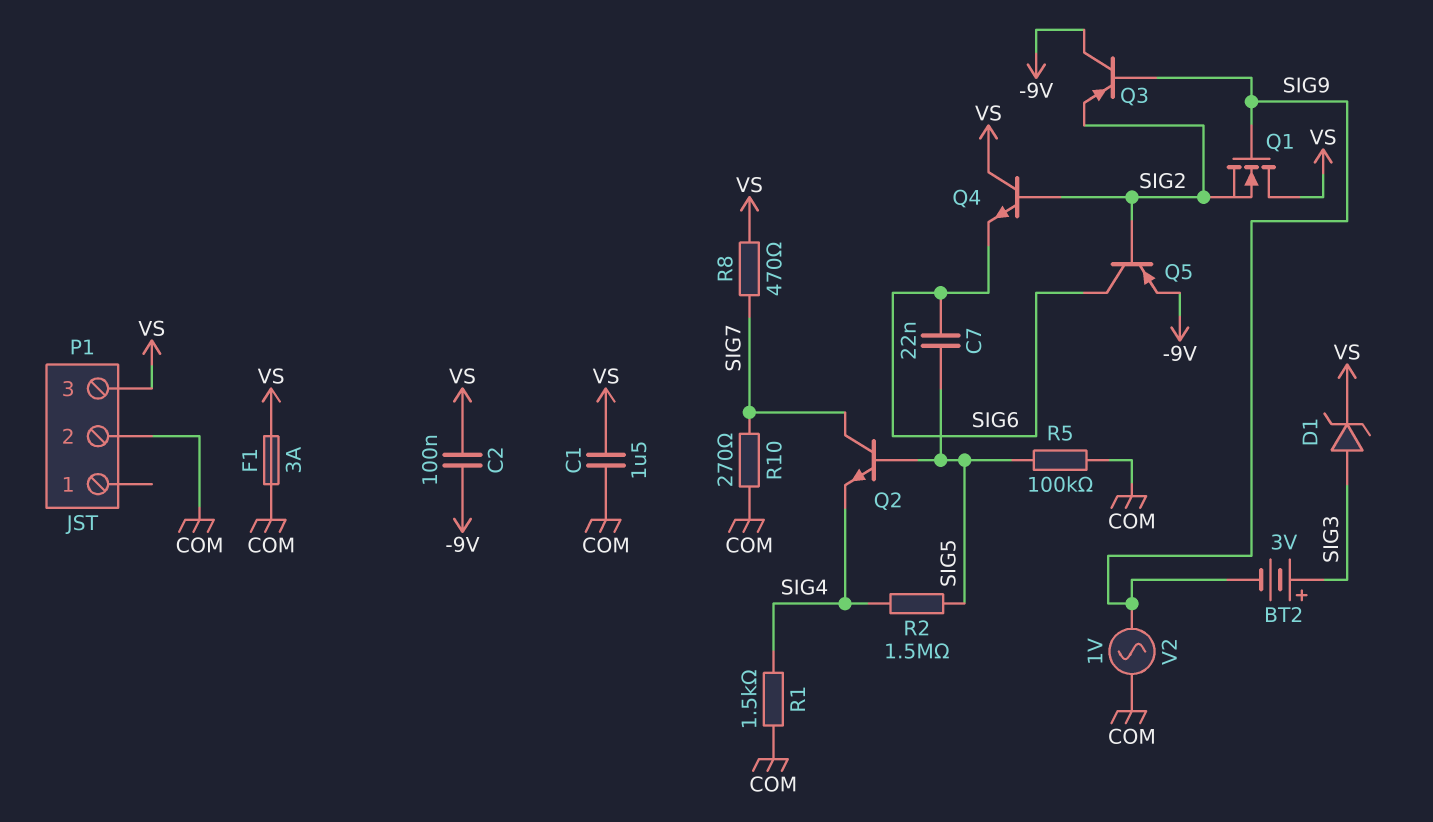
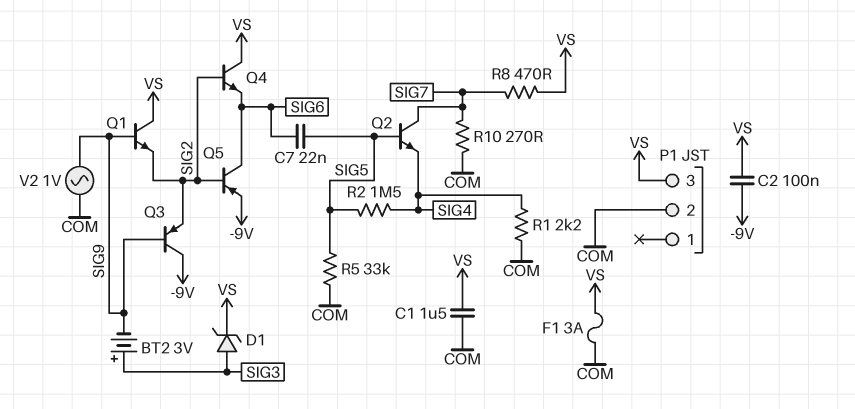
Q1: NMOS (G SIG9, D VS, S SIG2) -> NPN (B SIG9, C VS, E SIG2)
R1: 1.5k (COM, SIG4) -> 2.2k (COM, SIG4)
R5: 100k (COM, SIG5) -> 33k (COM, SIG5)

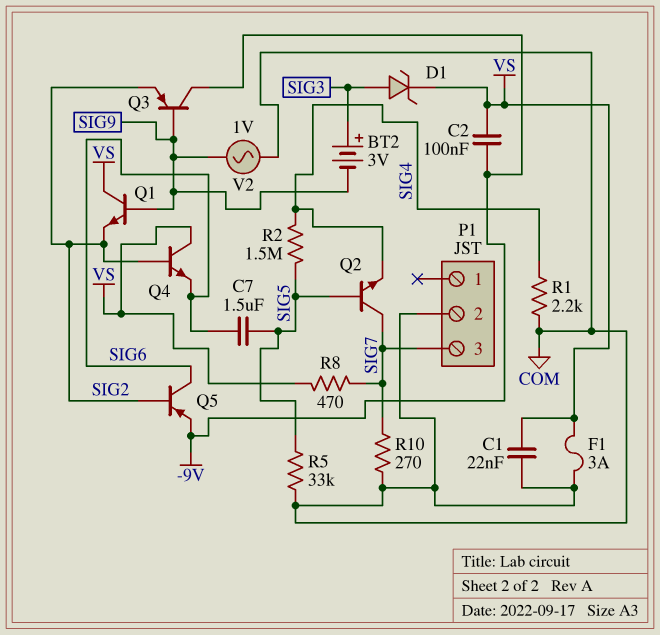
C1: 1.5uF (COM, VS) -> 22nF (COM, VS)
C7: 22nF (SIG5, SIG6) -> 1.5uF (SIG5, SIG6)
P1 pin 3: VS -> SIG7

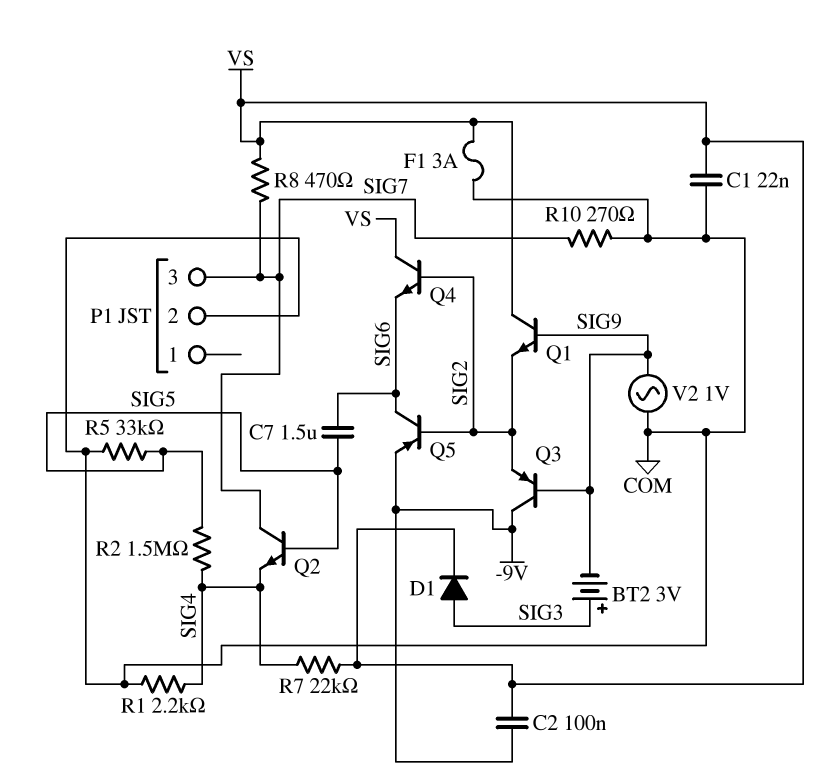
D1: zener (A SIG3, K VS) -> diode (A SIG3, K VS)
R7: none -> 22k (SIG4, VS)

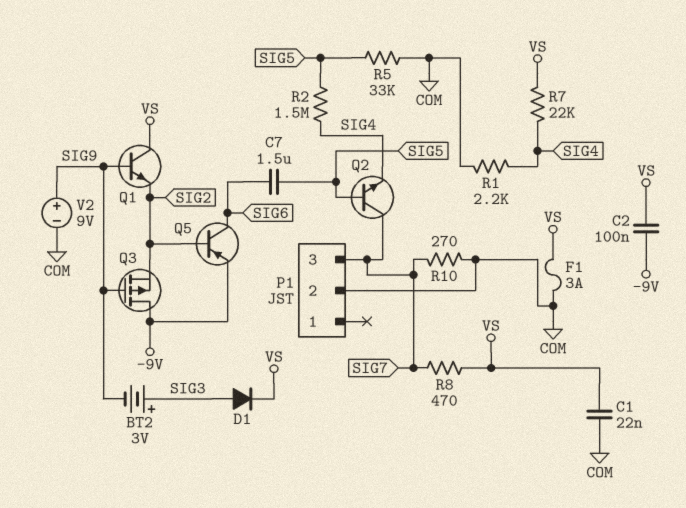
Q3: PNP (B SIG9, C -9V, E SIG2) -> PMOS (G SIG9, D -9V, S SIG2)
Q4: NPN (B SIG2, C VS, E SIG6) -> none
V2: AC 1V (COM, SIG9) -> 9V (plus SIG9, minus COM)

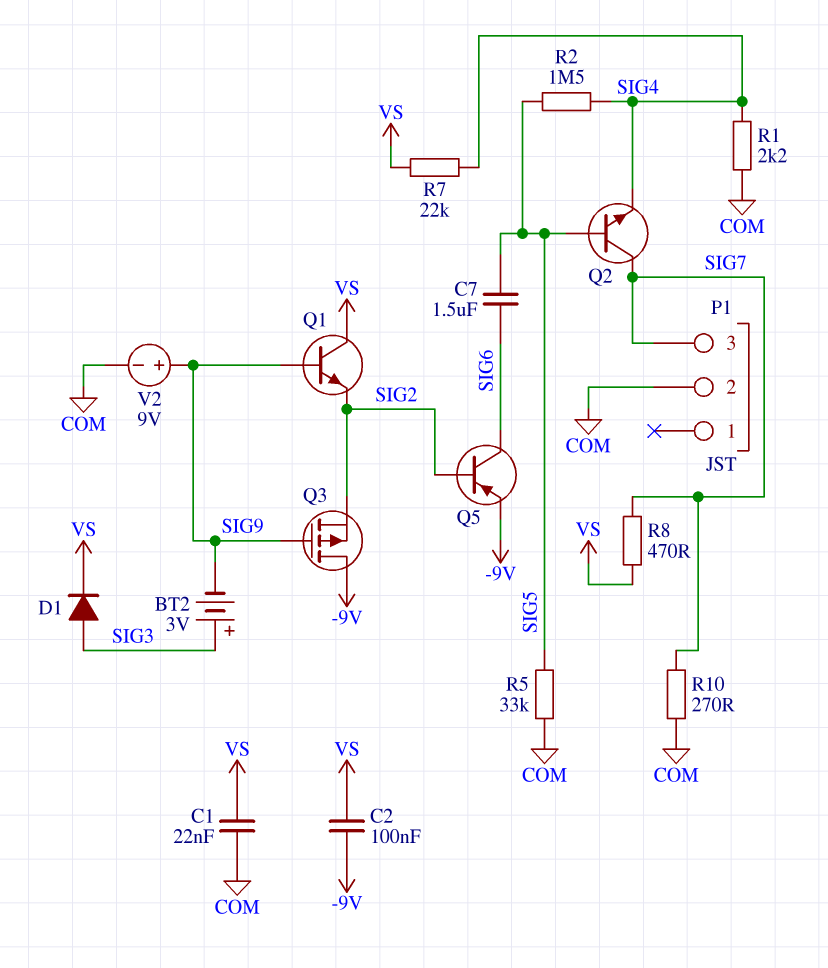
F1: 3A (COM, VS) -> none

